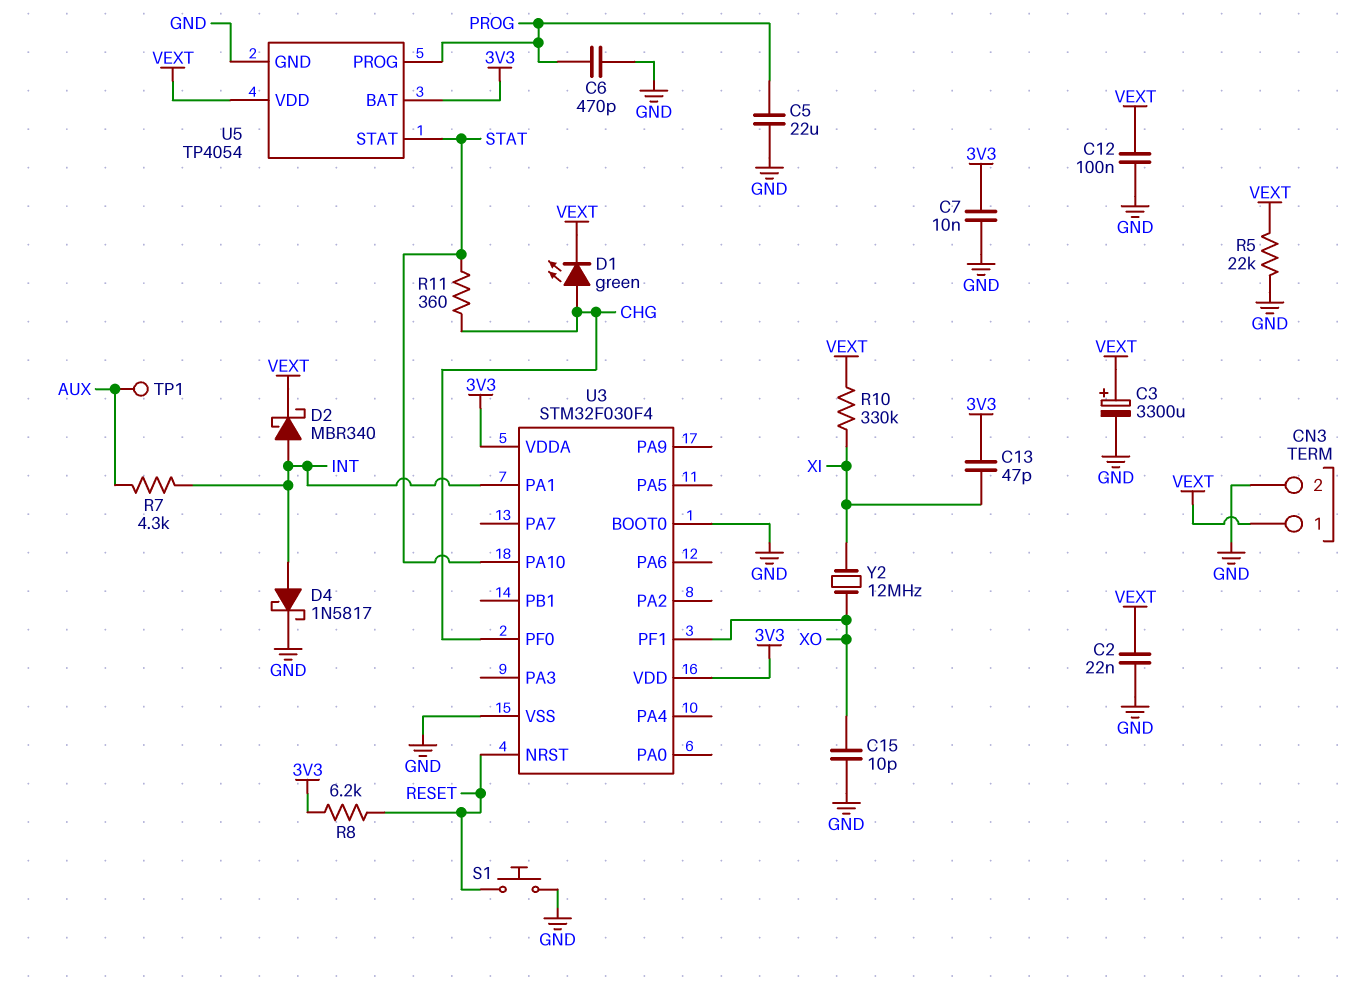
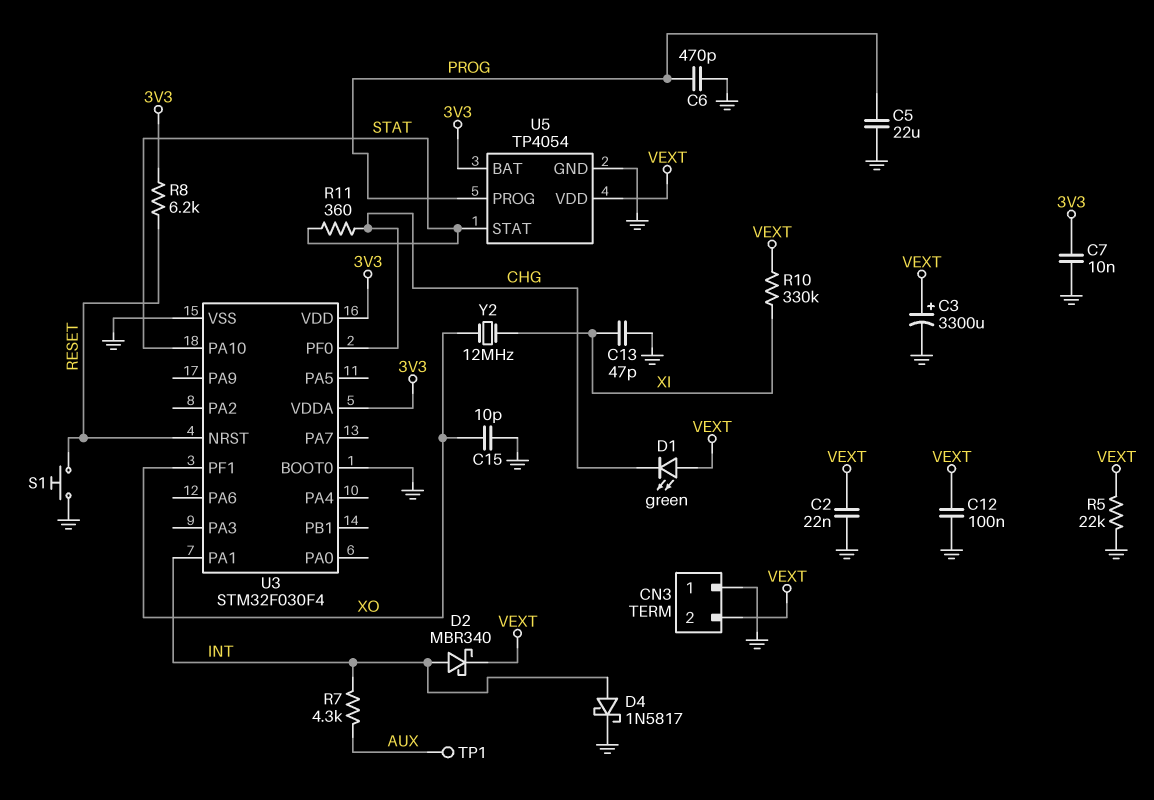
C13: 47pF (3V3, XI) -> 47pF (GND, XI)
CN3 pin 1: VEXT -> GND
CN3 pin 2: GND -> VEXT
D1: LED green (A CHG, K VEXT) -> LED green (A VEXT, K CHG)

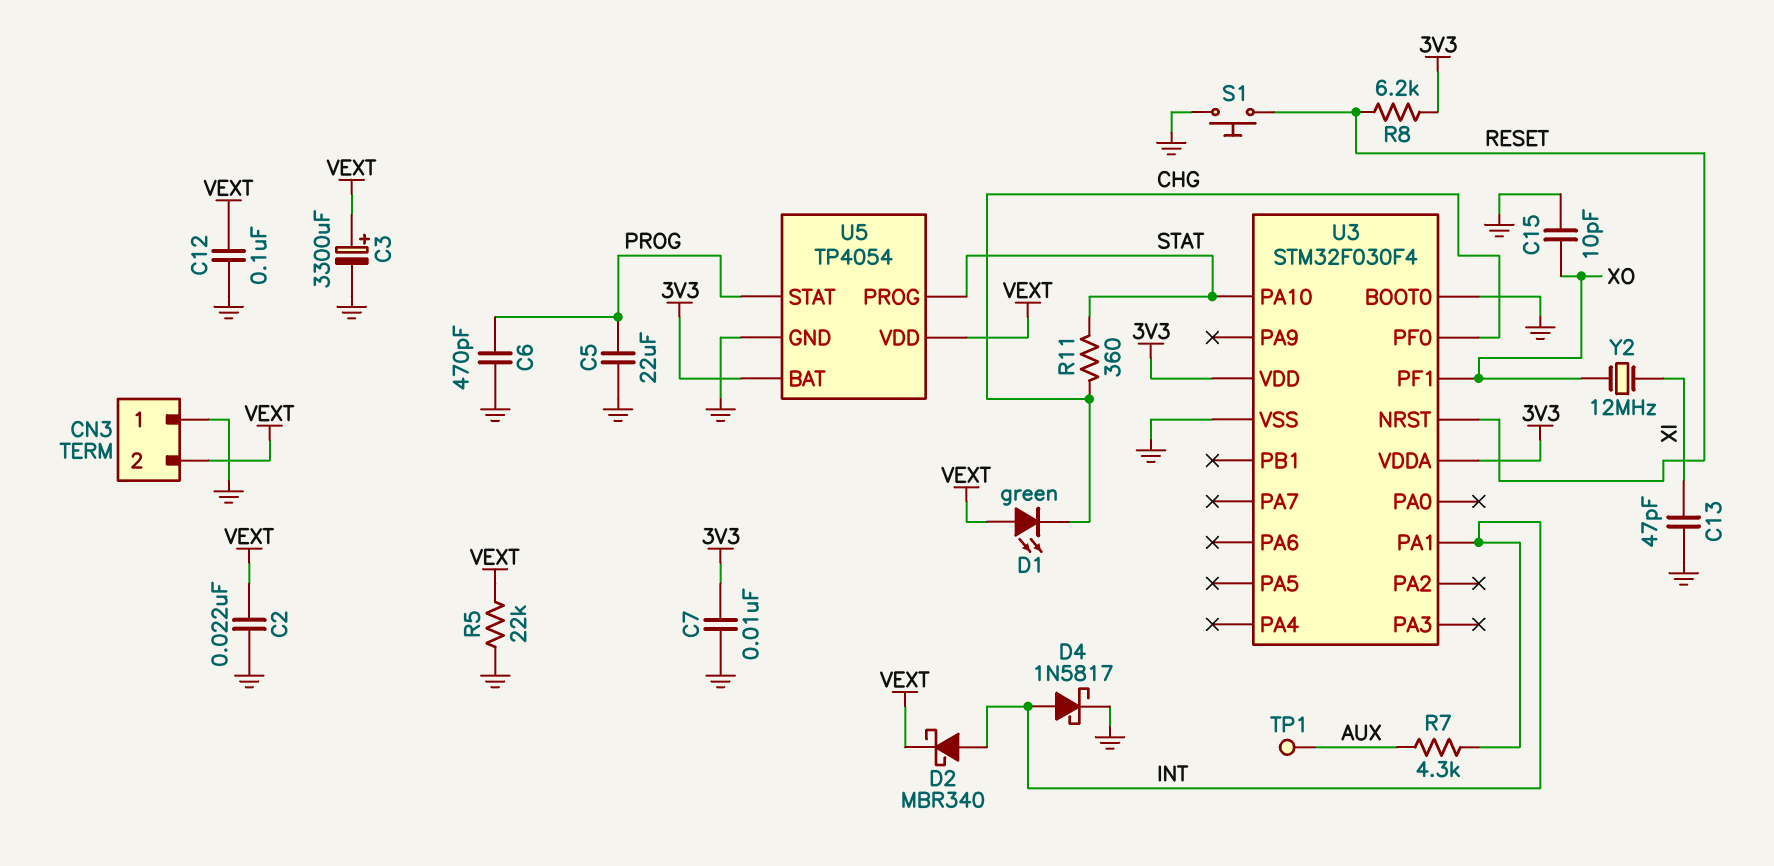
R10: 330k (VEXT, XI) -> none
U5 pin PROG: PROG -> STAT
U5 pin STAT: STAT -> PROG

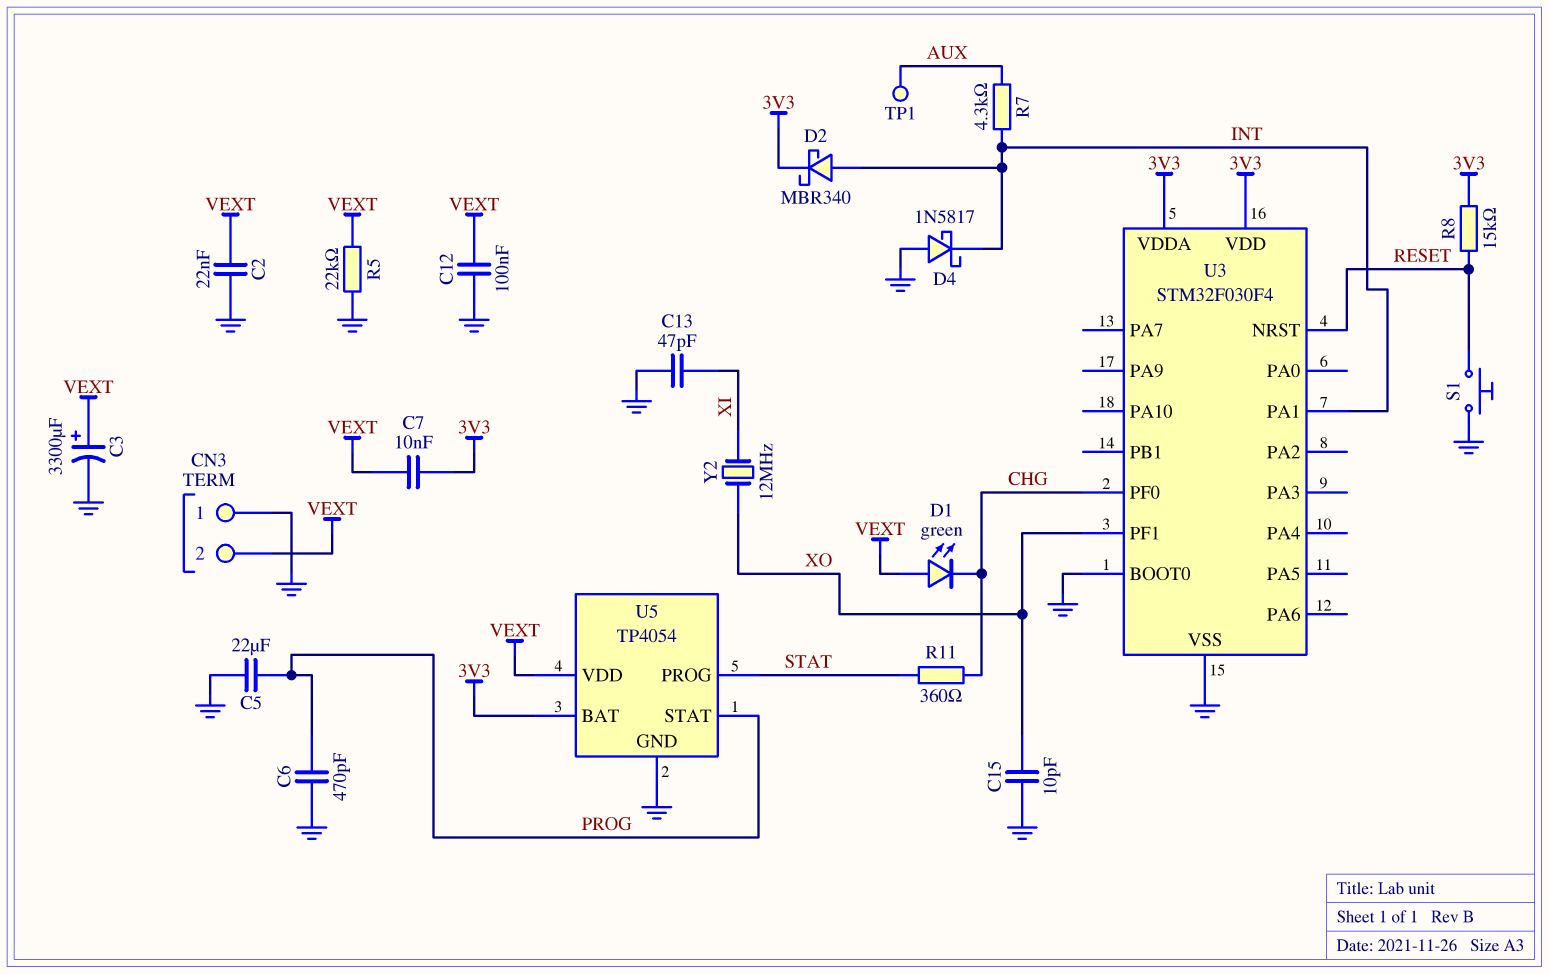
C7: 10nF (3V3, GND) -> 10nF (3V3, VEXT)
D2: schottky MBR340 (A INT, K VEXT) -> schottky MBR340 (A INT, K 3V3)
D4: schottky 1N5817 (A INT, K GND) -> schottky 1N5817 (A GND, K INT)
R8: 6.2k (3V3, RESET) -> 15k (3V3, RESET)
U3 pin PA10: STAT -> none

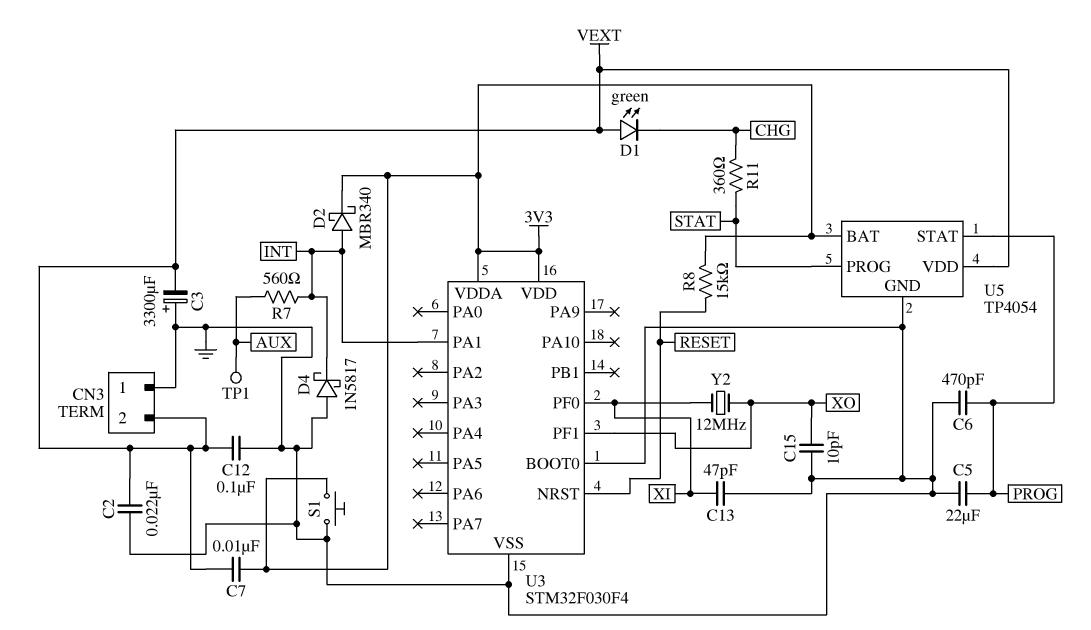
C3: 3300uF (plus VEXT, minus GND) -> 3300uF (plus GND, minus VEXT)
R5: 22k (GND, VEXT) -> none
R7: 4.3k (AUX, INT) -> 560 (AUX, INT)
S1: button (GND, RESET) -> button (3V3, GND)
U3 pin PF0: CHG -> XI

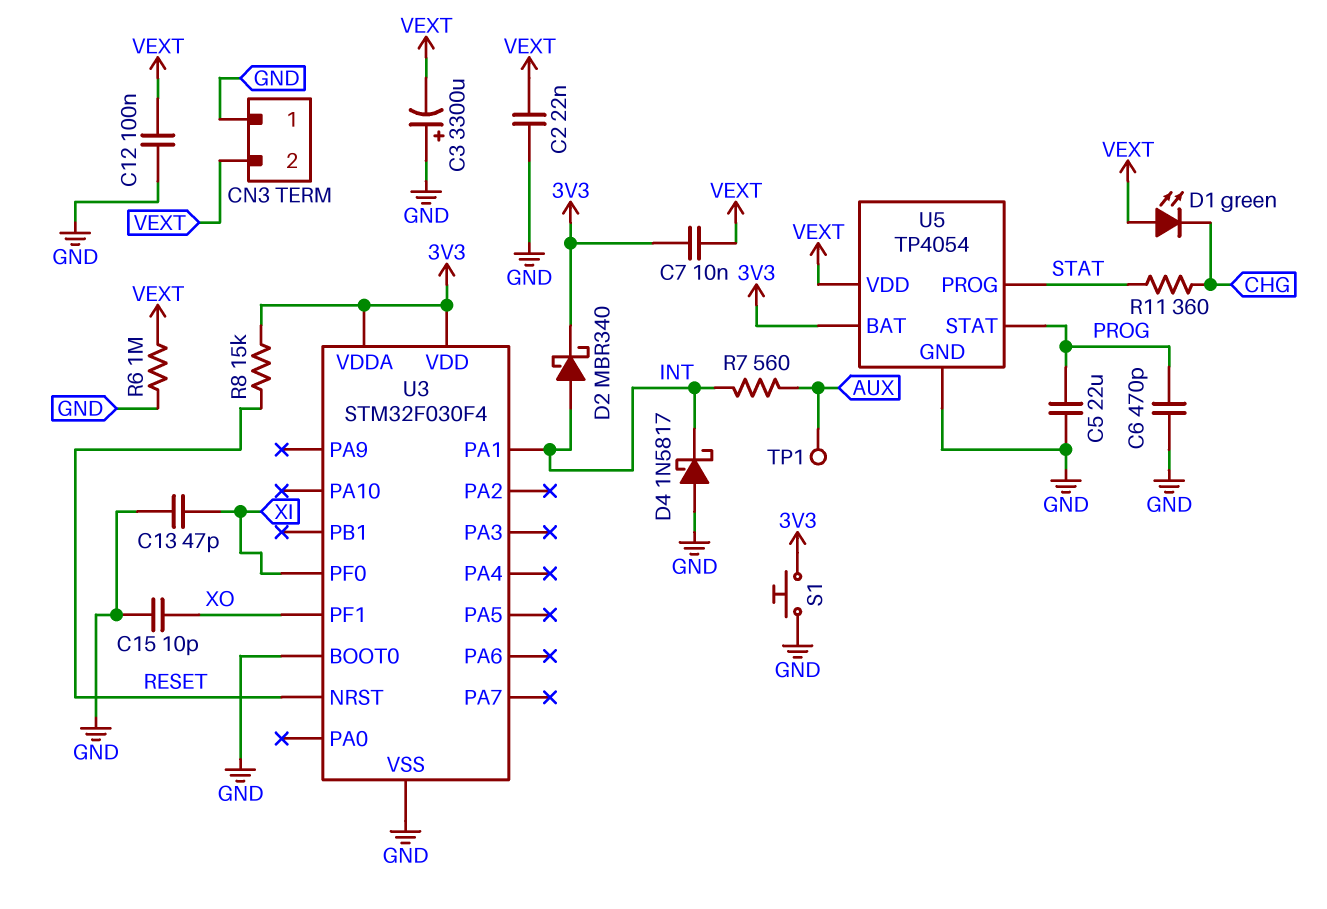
R6: none -> 1M (GND, VEXT)
Y2: 12MHz (XI, XO) -> none

